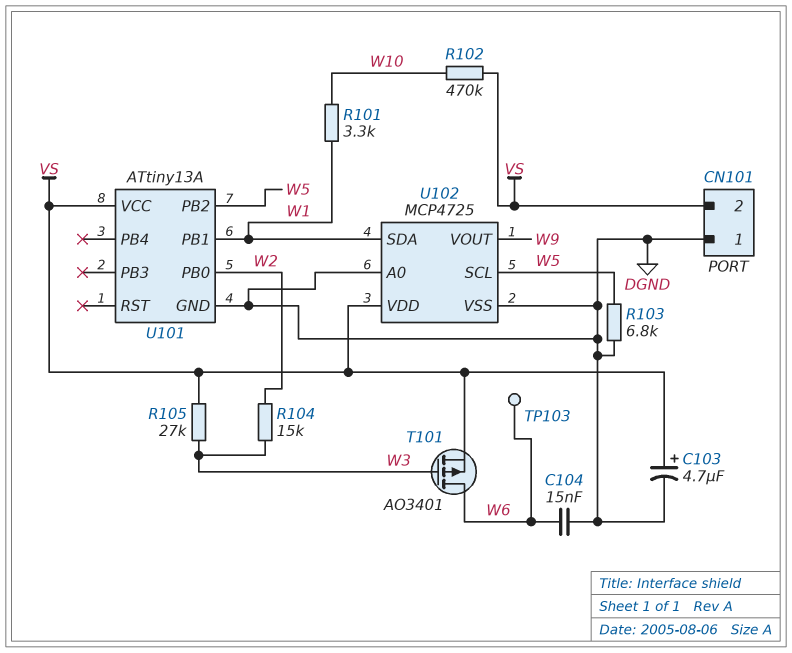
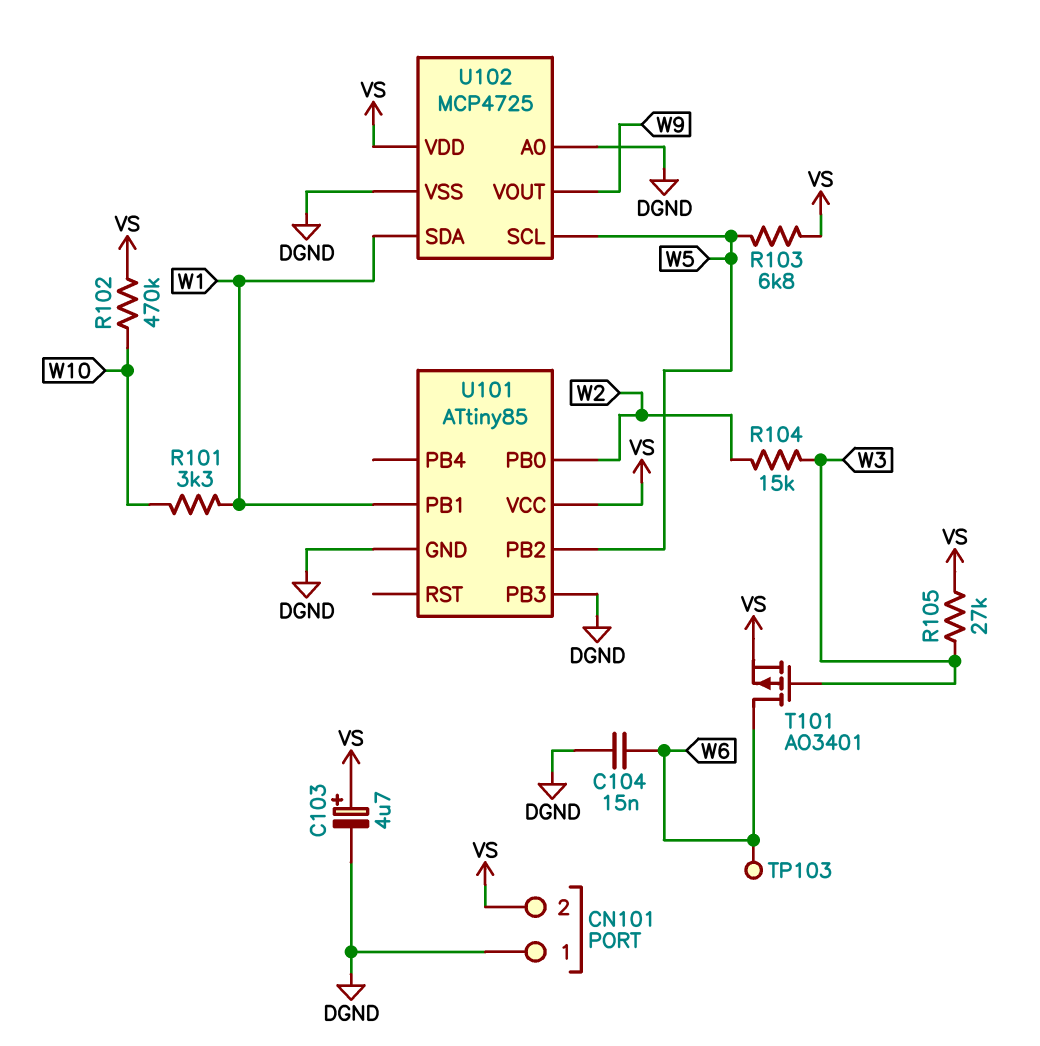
R103: 6.8k (DGND, W5) -> 6.8k (VS, W5)
U101: ATtiny13A -> ATtiny85
U101 pin PB3: none -> DGND

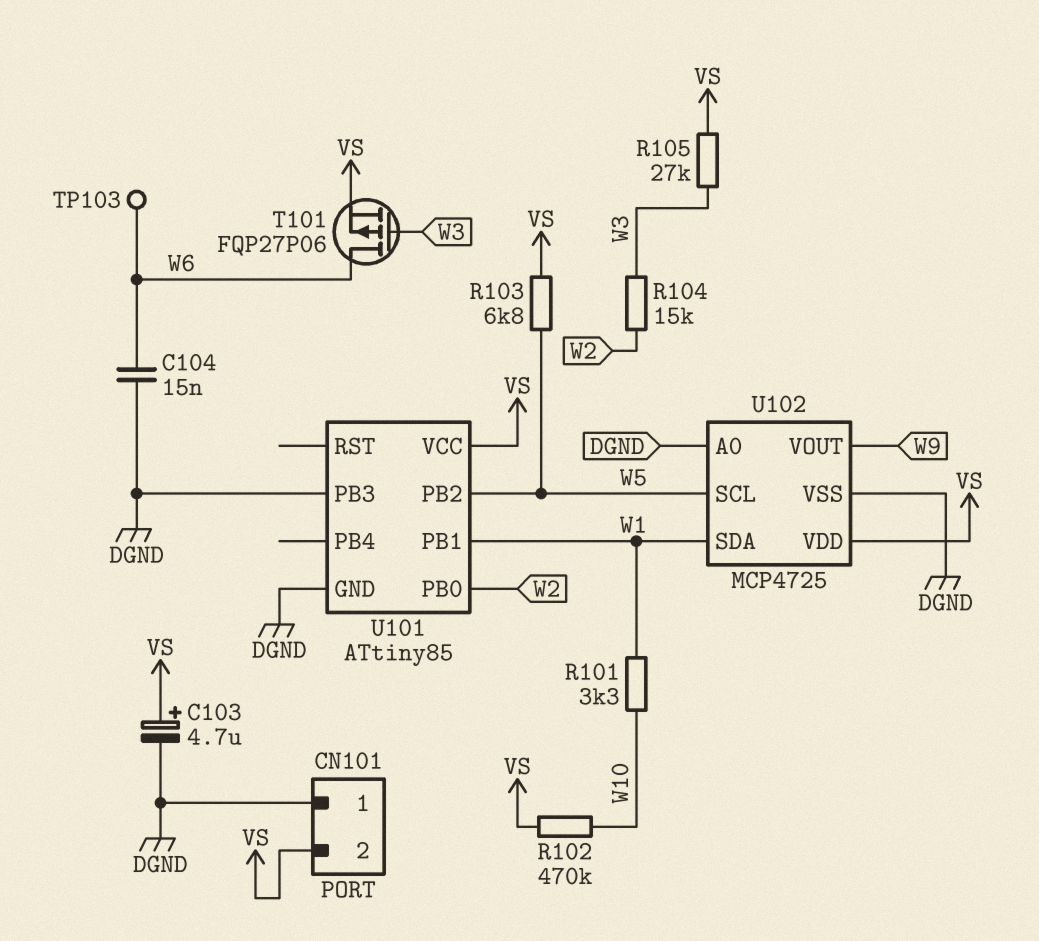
T101: PMOS AO3401 (G W3, D W6, S VS) -> PMOS FQP27P06 (G W3, D W6, S VS)

